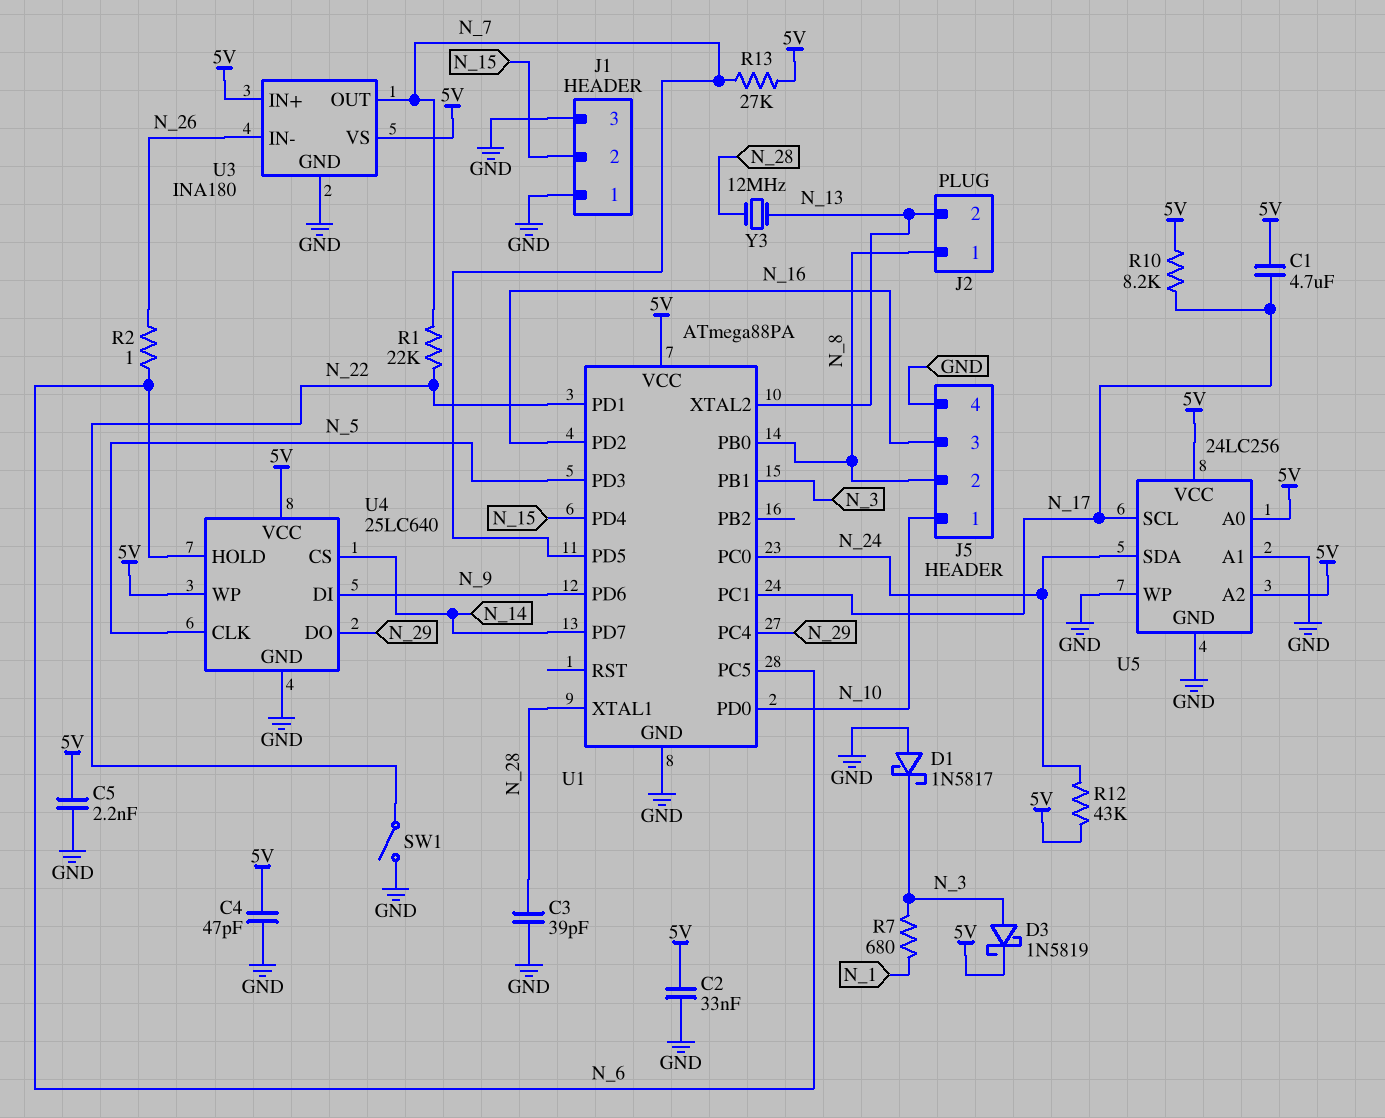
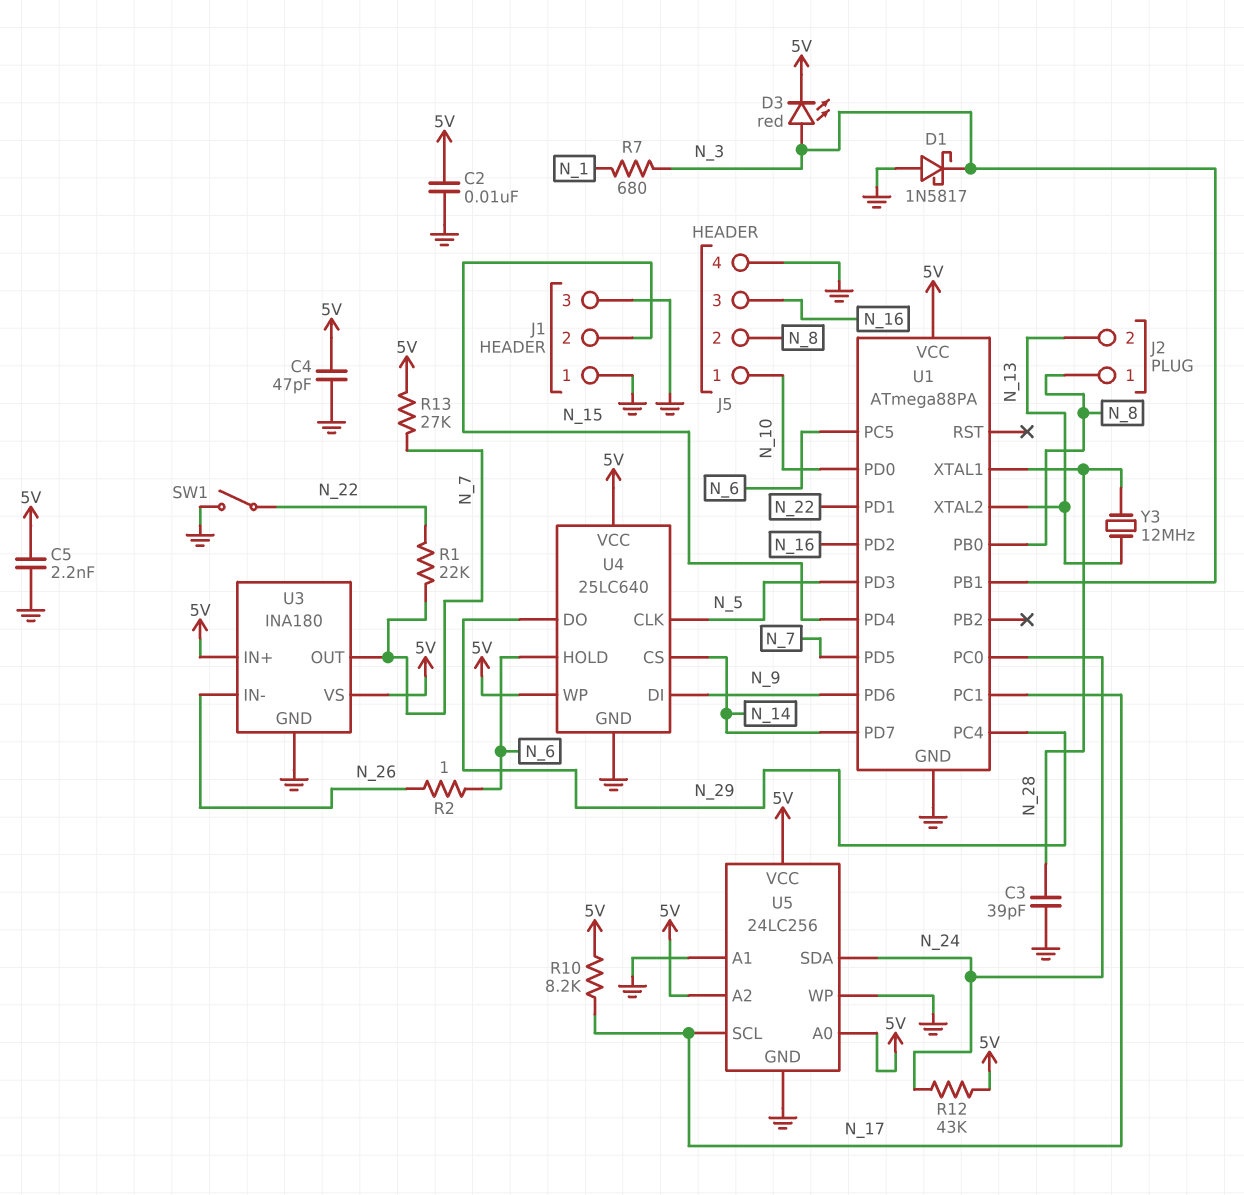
C1: 4.7uF (5V, N_17) -> none
C2: 33nF (5V, GND) -> 10nF (5V, GND)
D3: schottky 1N5819 (A N_3, K 5V) -> LED red (A N_3, K 5V)

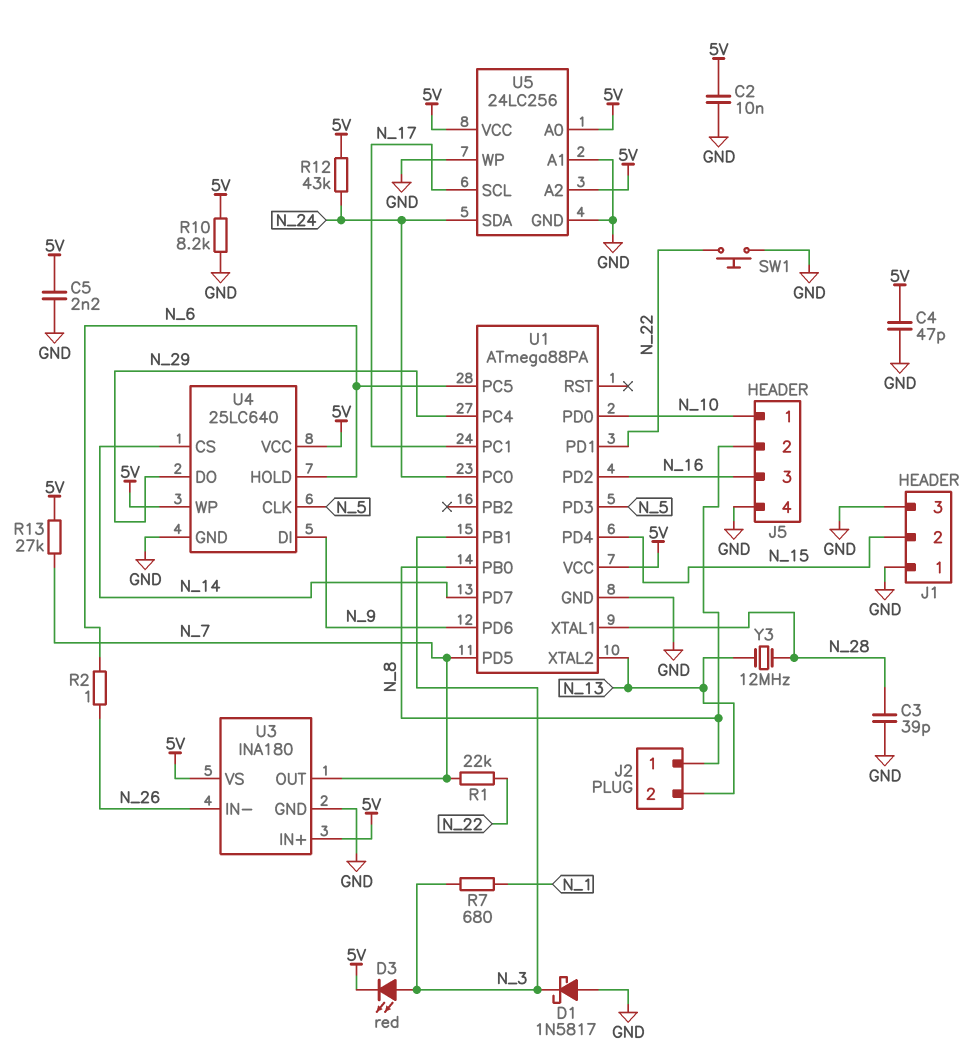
R10: 8.2k (5V, N_17) -> 8.2k (5V, GND)
SW1: switch (GND, N_22) -> button (GND, N_22)

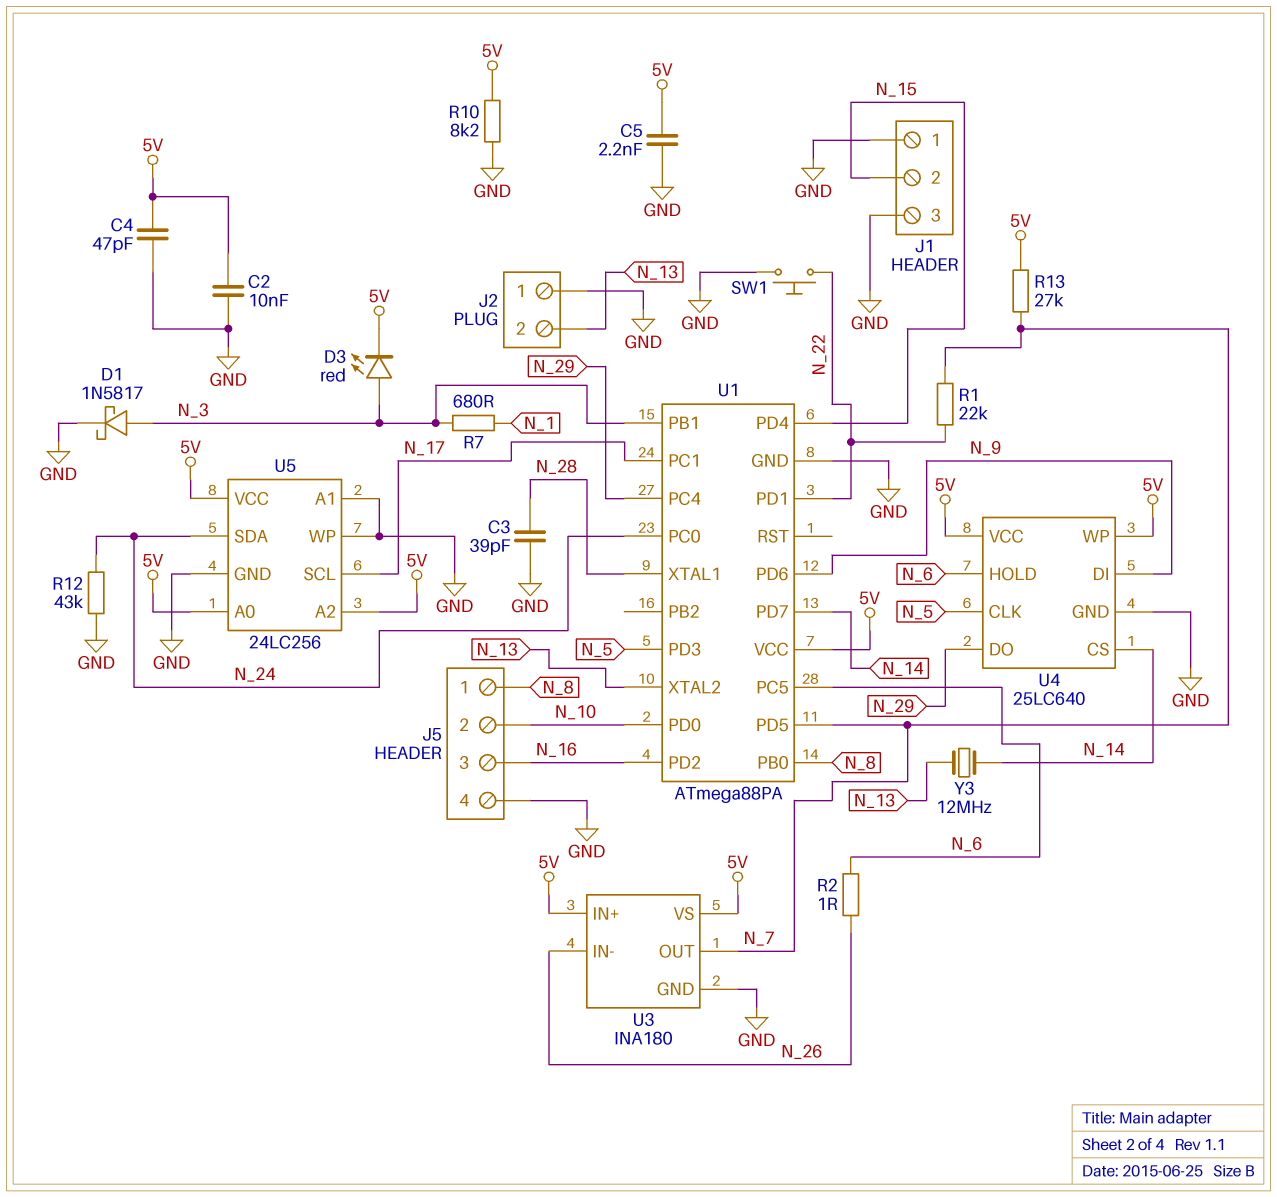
D1: schottky 1N5817 (A GND, K N_3) -> schottky 1N5817 (A N_3, K GND)
J2 pin 1: N_8 -> GND
J5 pin 1: N_10 -> N_8
J5 pin 2: N_8 -> N_10
R12: 43k (5V, N_24) -> 43k (GND, N_24)
Y3: 12MHz (N_13, N_28) -> 12MHz (N_13, N_14)

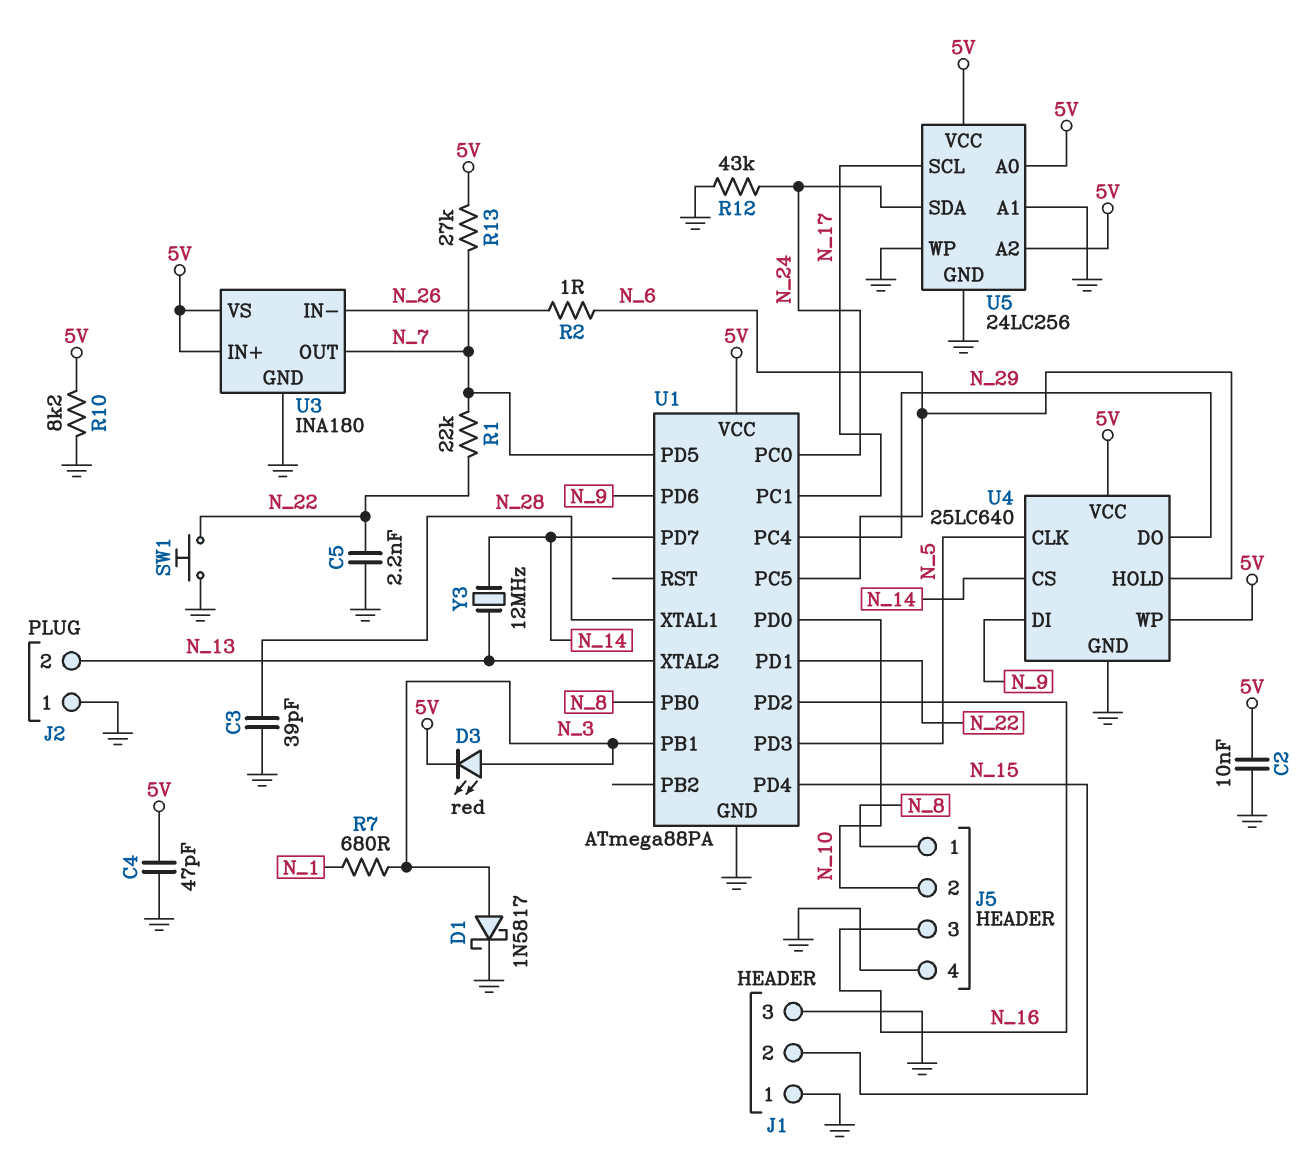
C5: 2.2nF (5V, GND) -> 2.2nF (GND, N_22)

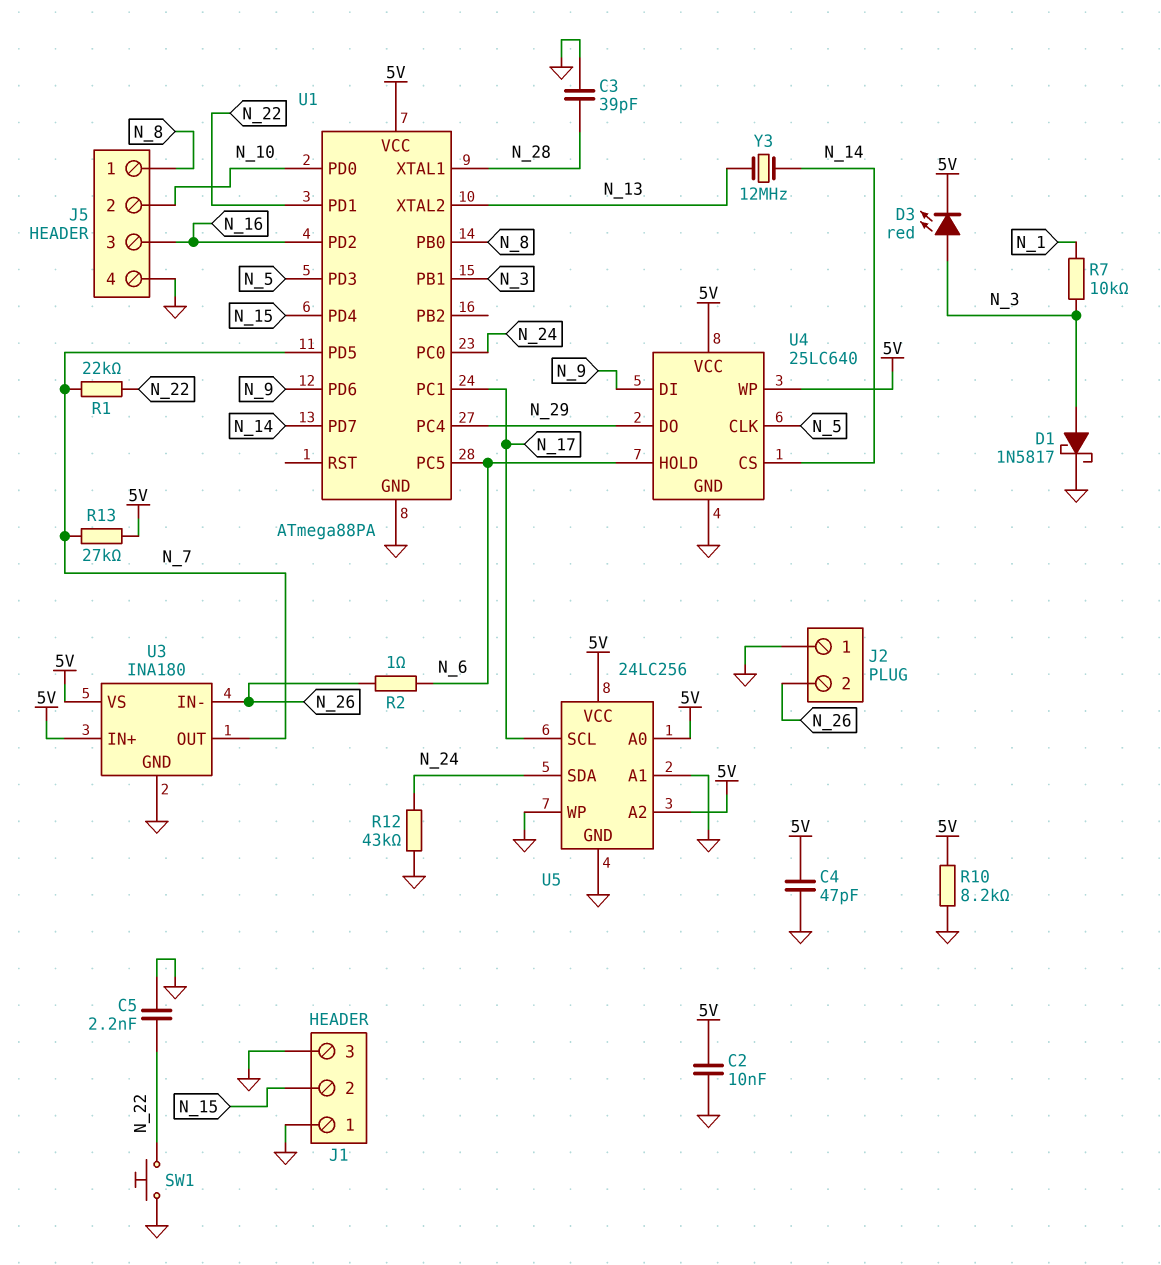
J2 pin 2: N_13 -> N_26
R7: 680 (N_1, N_3) -> 10k (N_1, N_3)

